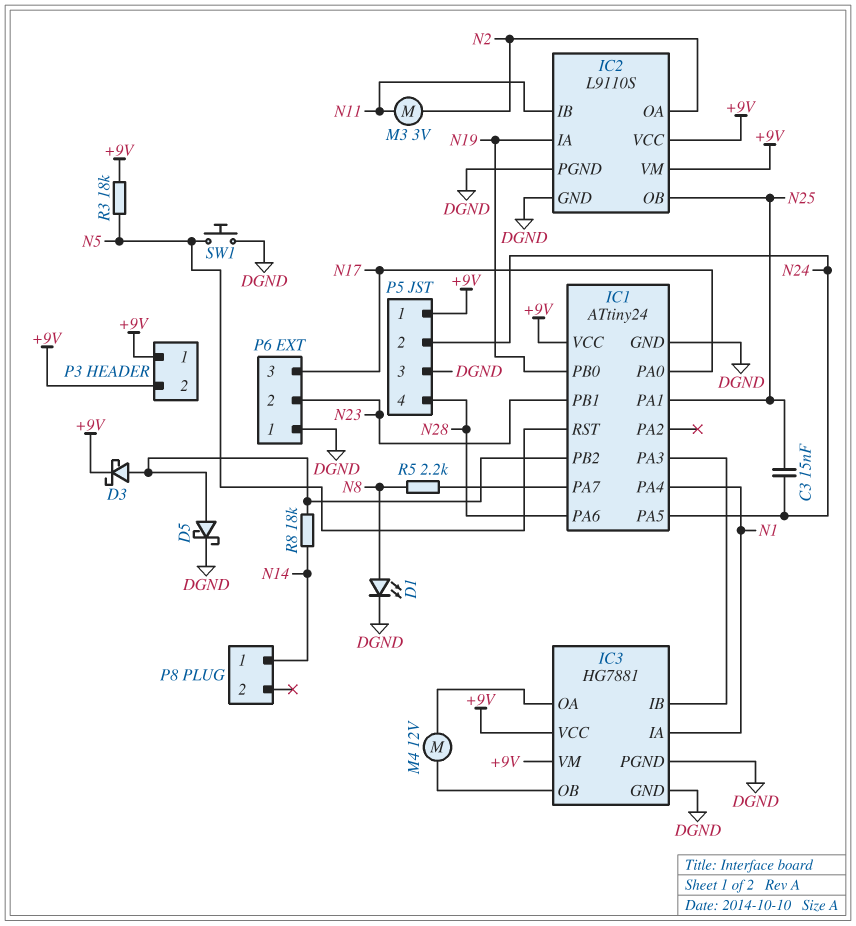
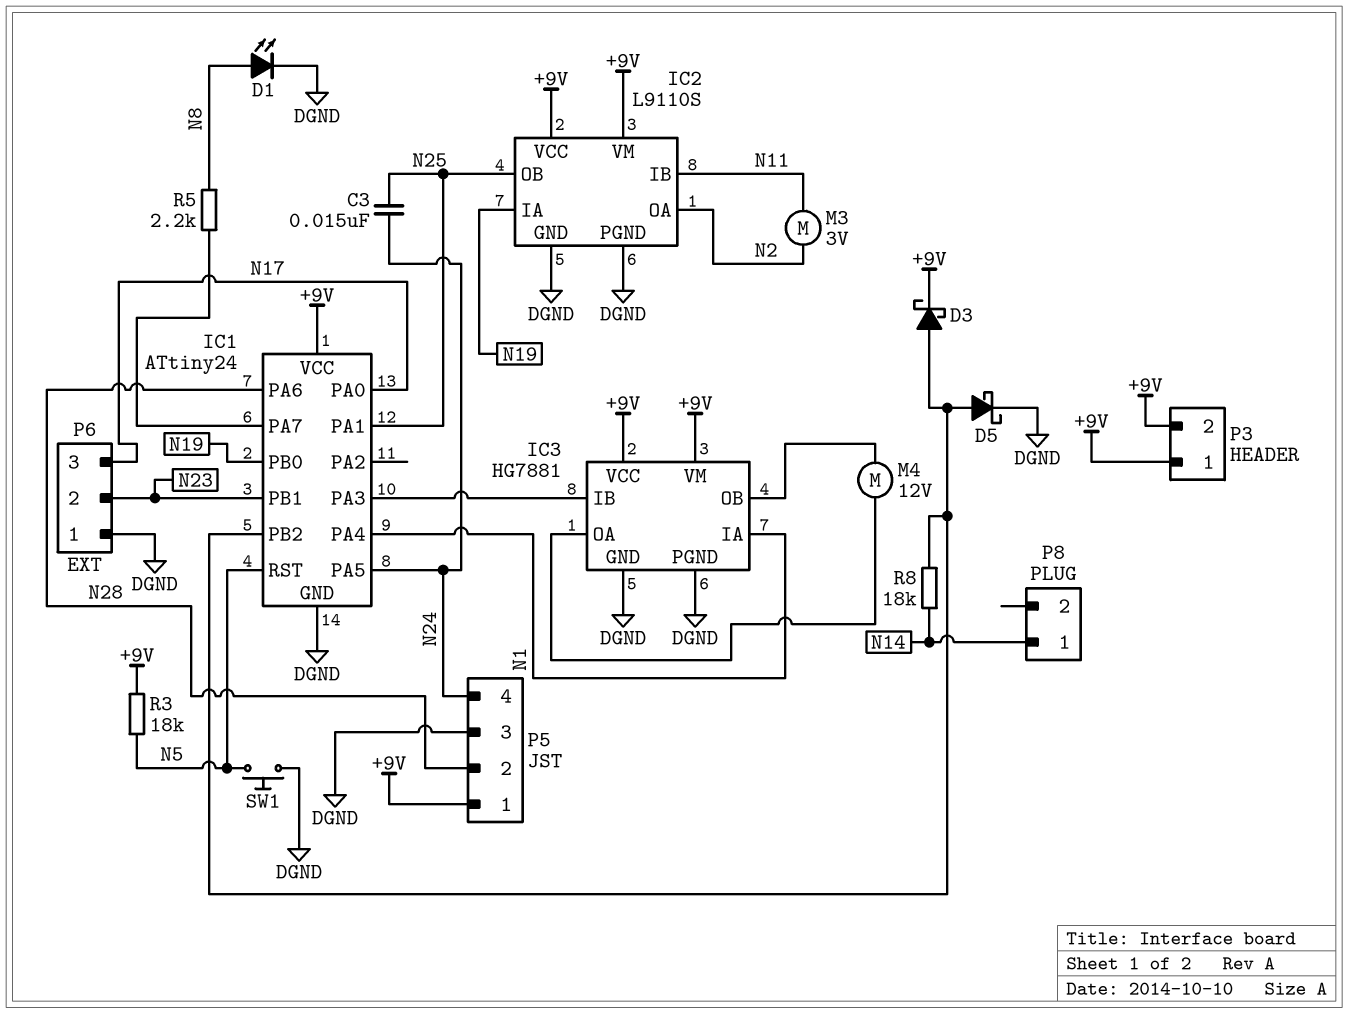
P5 pin 2: N24 -> N28
P5 pin 4: N28 -> N24

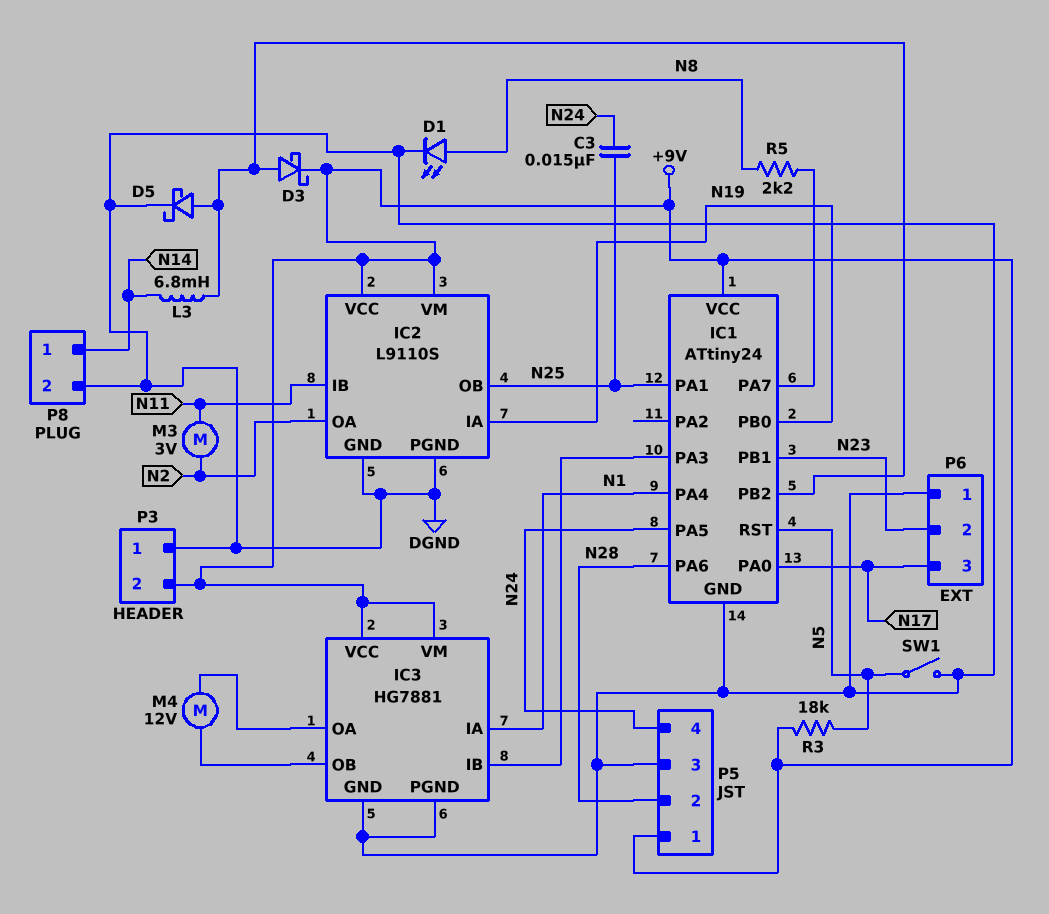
L3: none -> 6.8mH (IC1/PB2, N14)
P3 pin 1: +9V -> DGND
P8 pin 2: none -> DGND
R8: 18k (IC1/PB2, N14) -> none
SW1: button (DGND, N5) -> switch (DGND, N5)

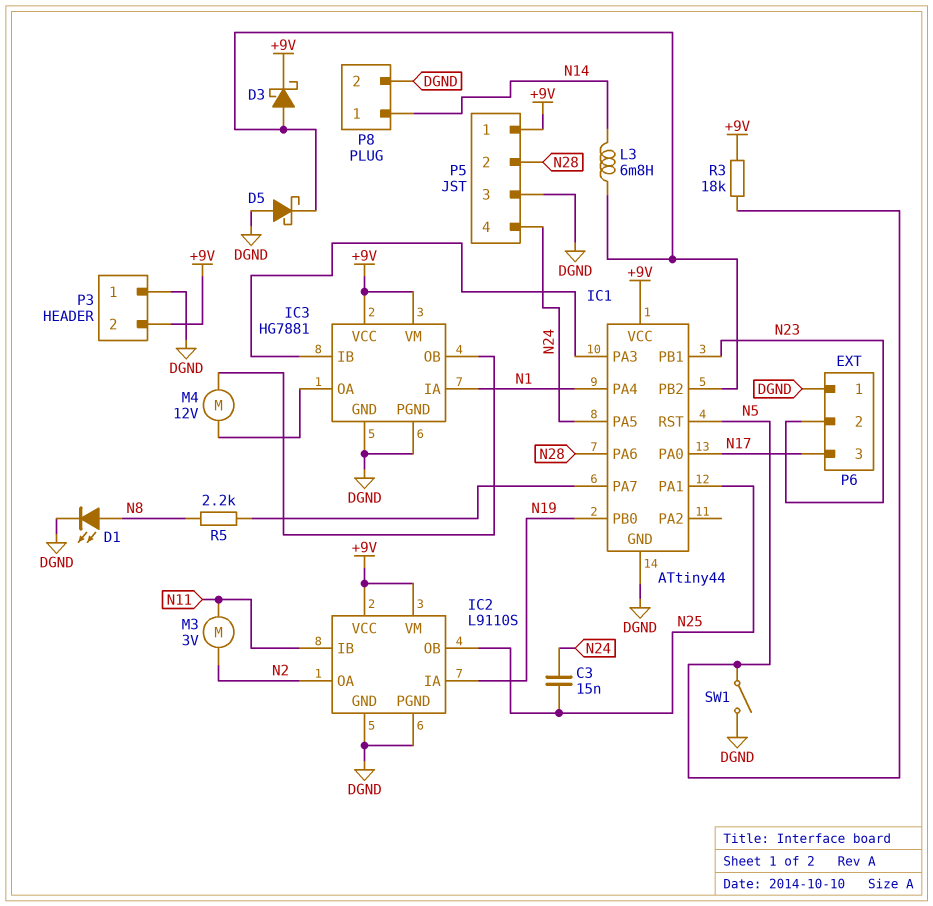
D5: schottky (A IC1/PB2, K DGND) -> schottky (A DGND, K IC1/PB2)
IC1: ATtiny24 -> ATtiny44

